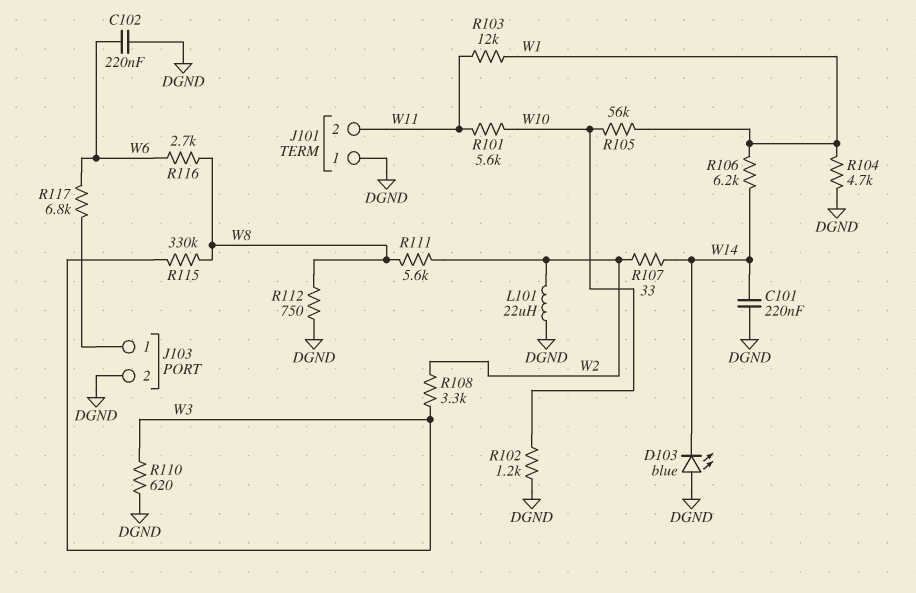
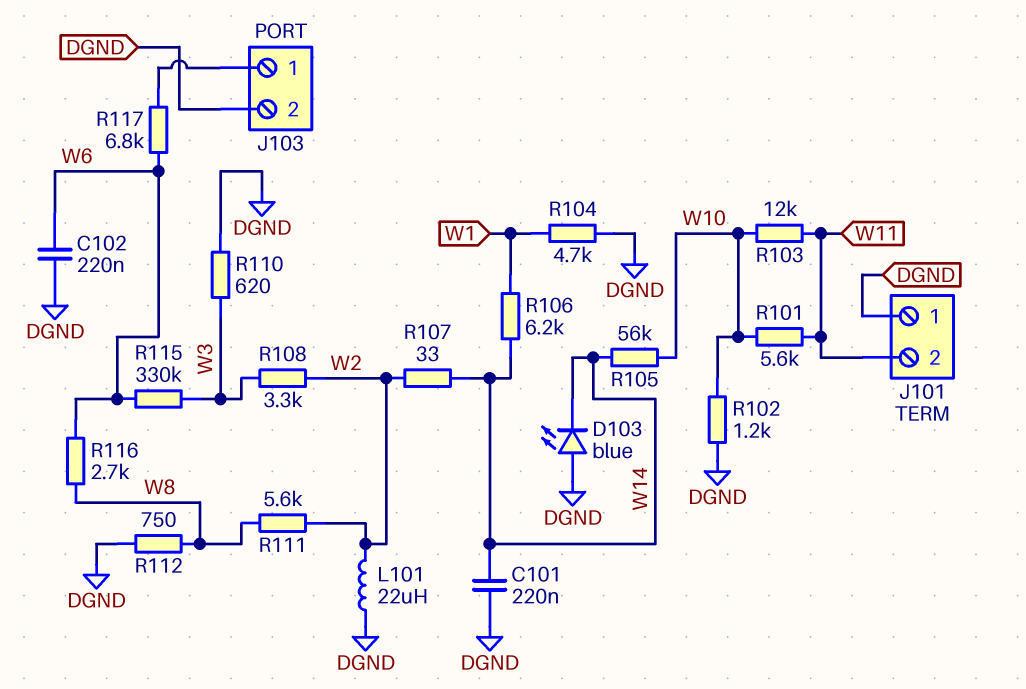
R103: 12k (W1, W11) -> 12k (W10, W11)
R105: 56k (W1, W10) -> 56k (W10, W14)
R115: 330k (W3, W8) -> 330k (W3, W6)

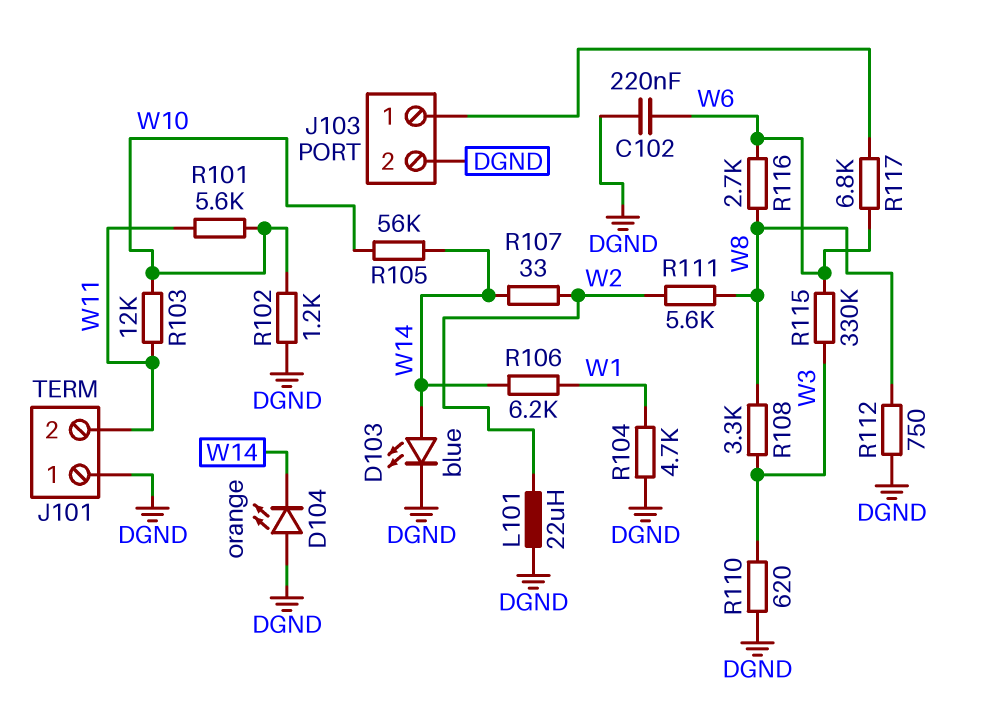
C101: 220nF (DGND, W14) -> none
D103: LED blue (A DGND, K W14) -> LED blue (A W14, K DGND)
D104: none -> LED orange (A DGND, K W14)
R108: 3.3k (W2, W3) -> 3.3k (W3, W8)

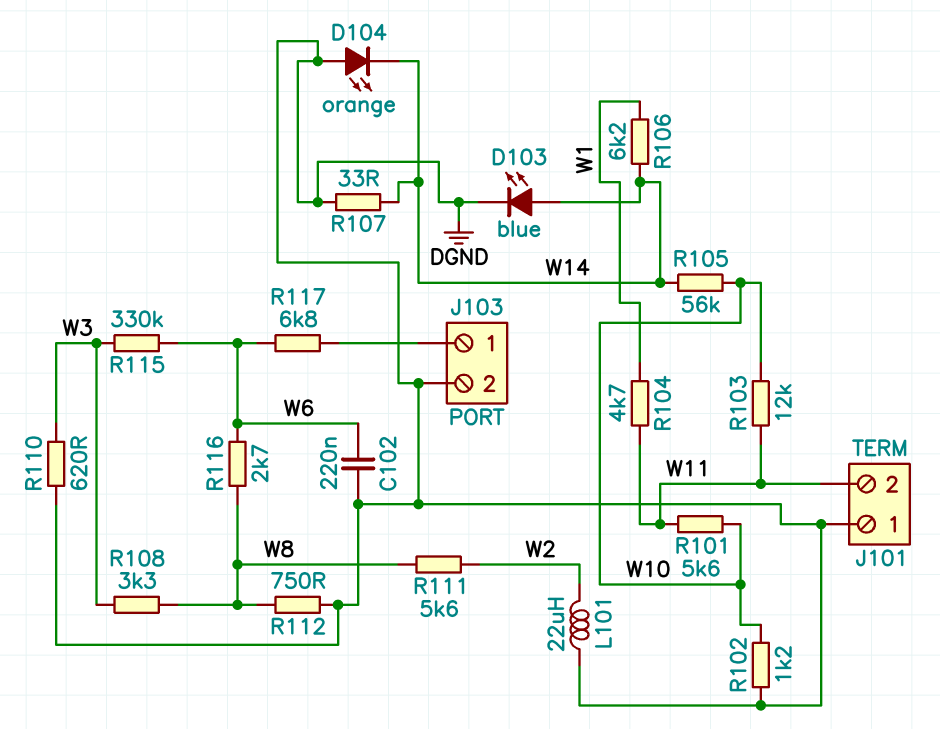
R104: 4.7k (DGND, W1) -> 4.7k (W1, W11)
R107: 33 (W2, W14) -> 33 (DGND, W14)

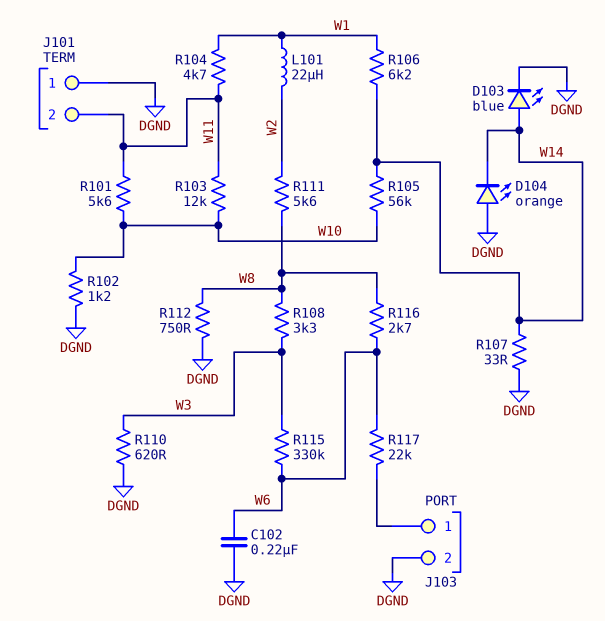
L101: 22uH (DGND, W2) -> 22uH (W1, W2)
R117: 6.8k (J103/1, W6) -> 22k (J103/1, W6)

